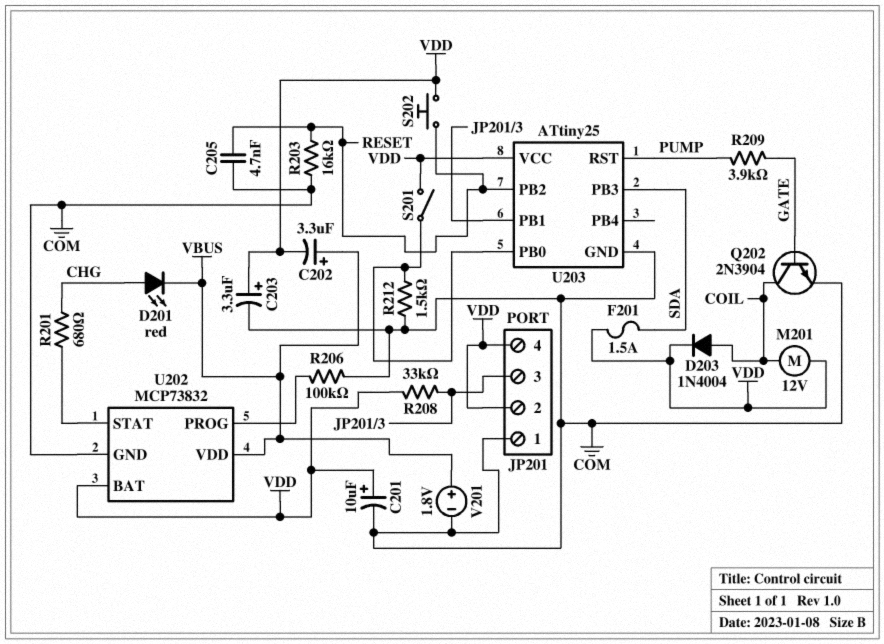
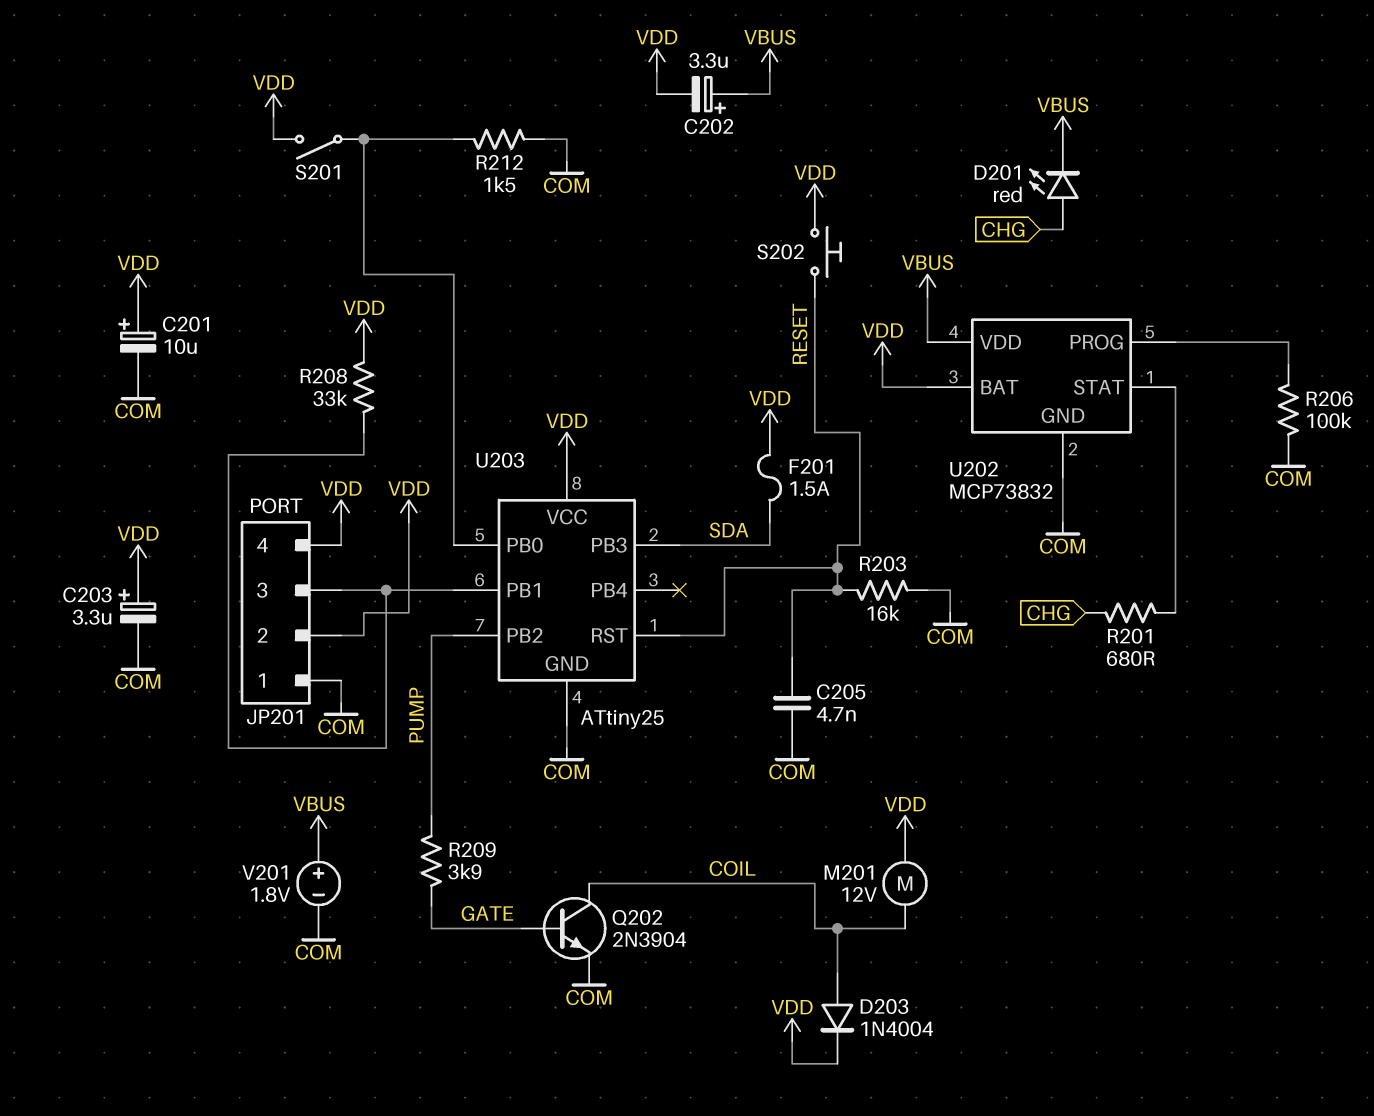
U203 pin PB2: RESET -> PUMP
U203 pin RST: PUMP -> RESET

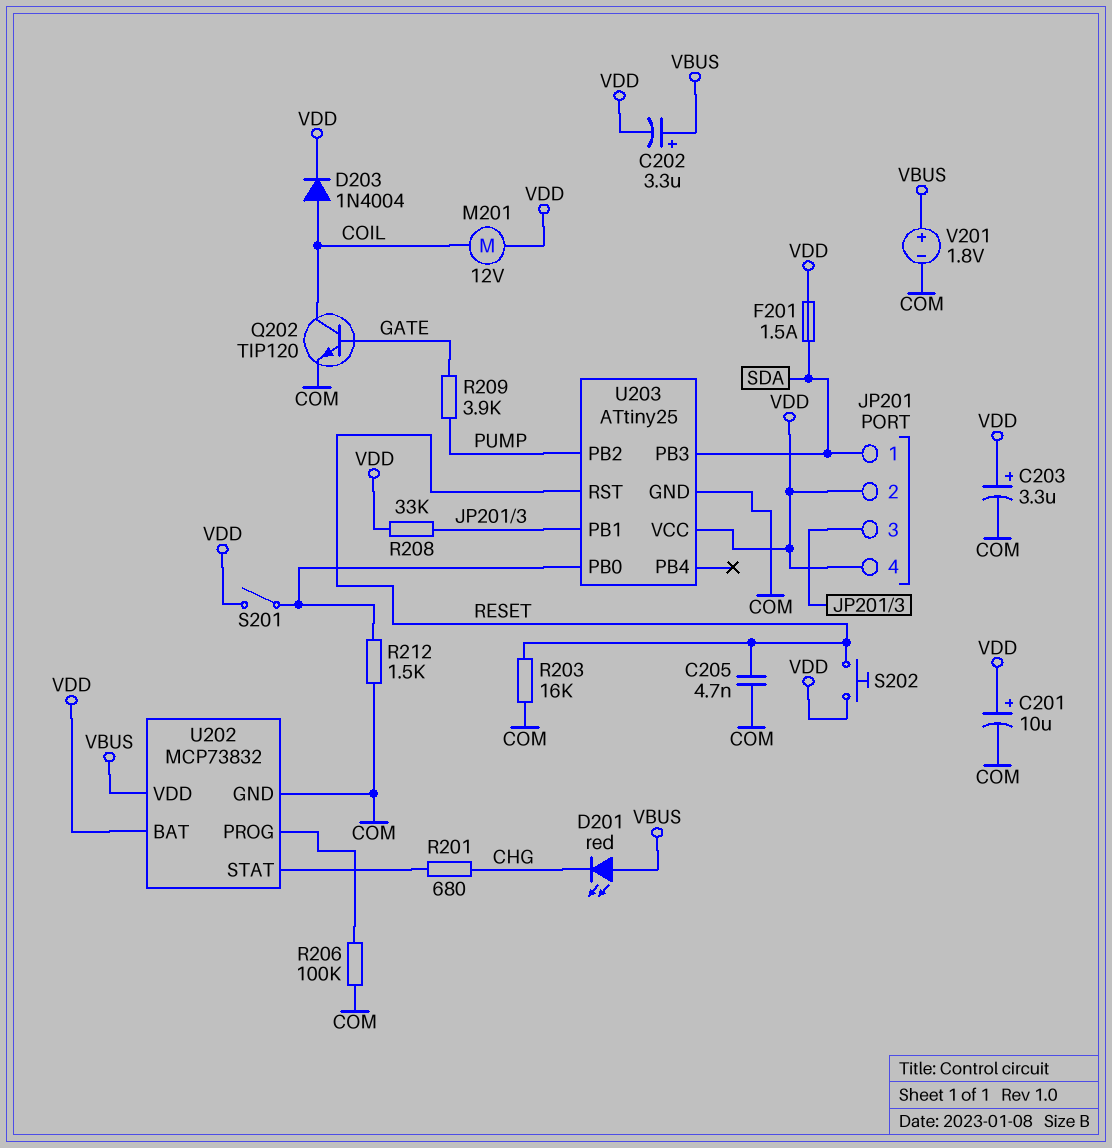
D201: LED red (A CHG, K VBUS) -> LED red (A VBUS, K CHG)
JP201 pin 1: COM -> SDA
Q202: NPN 2N3904 (B GATE, C COIL, E COM) -> NPN TIP120 (B GATE, C COIL, E COM)

